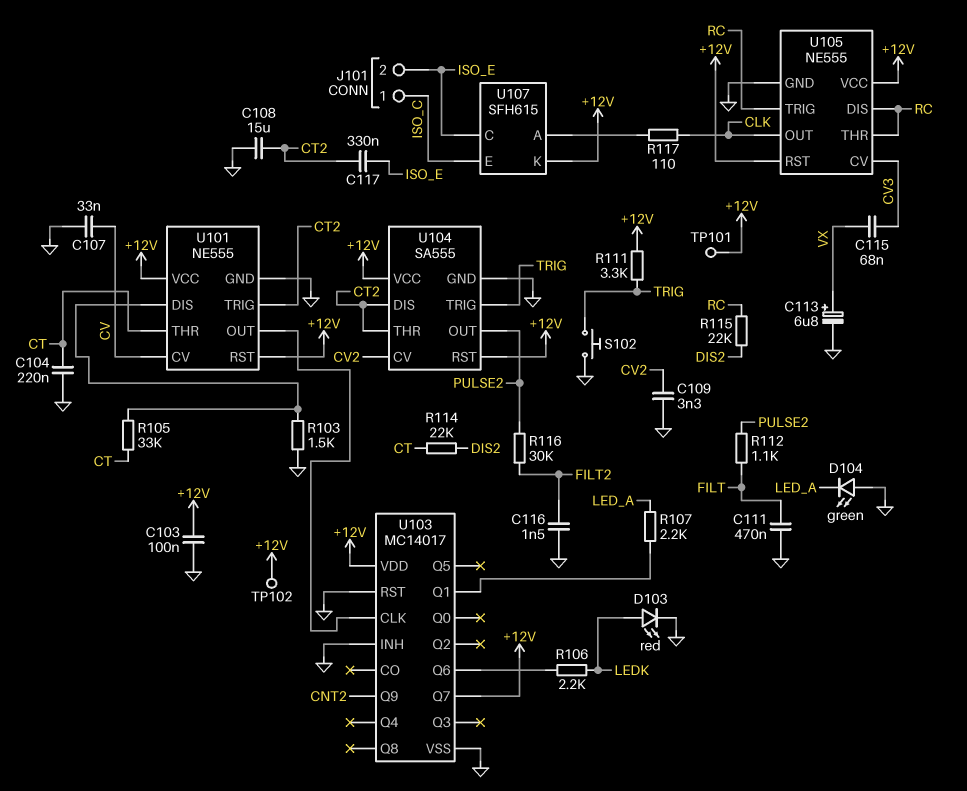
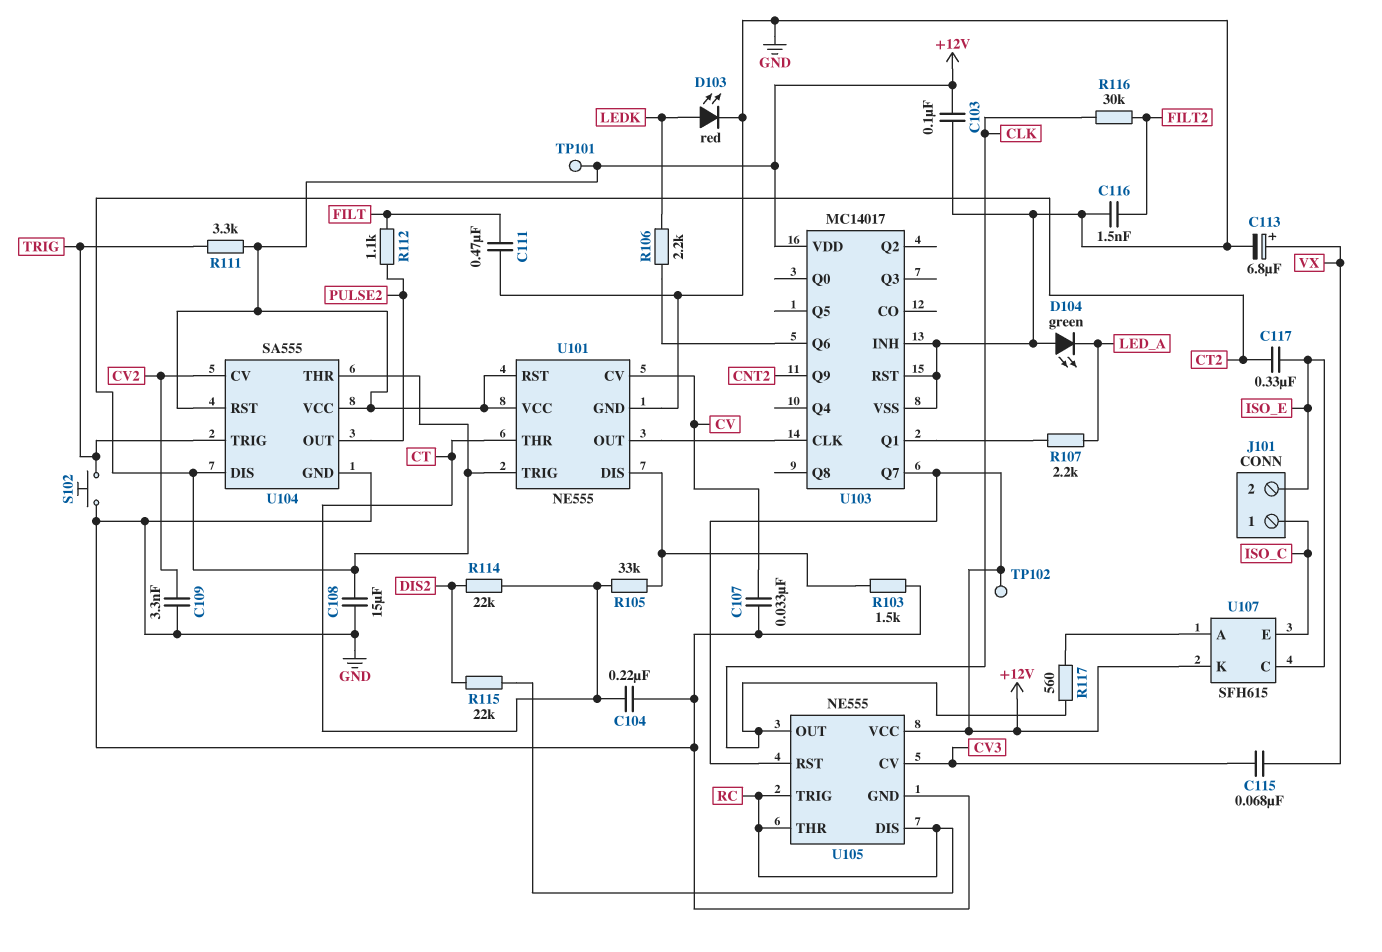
R116: 30k (FILT2, PULSE2) -> 30k (CLK, FILT2)
R117: 110 (CLK, U107/A) -> 560 (CLK, U107/A)

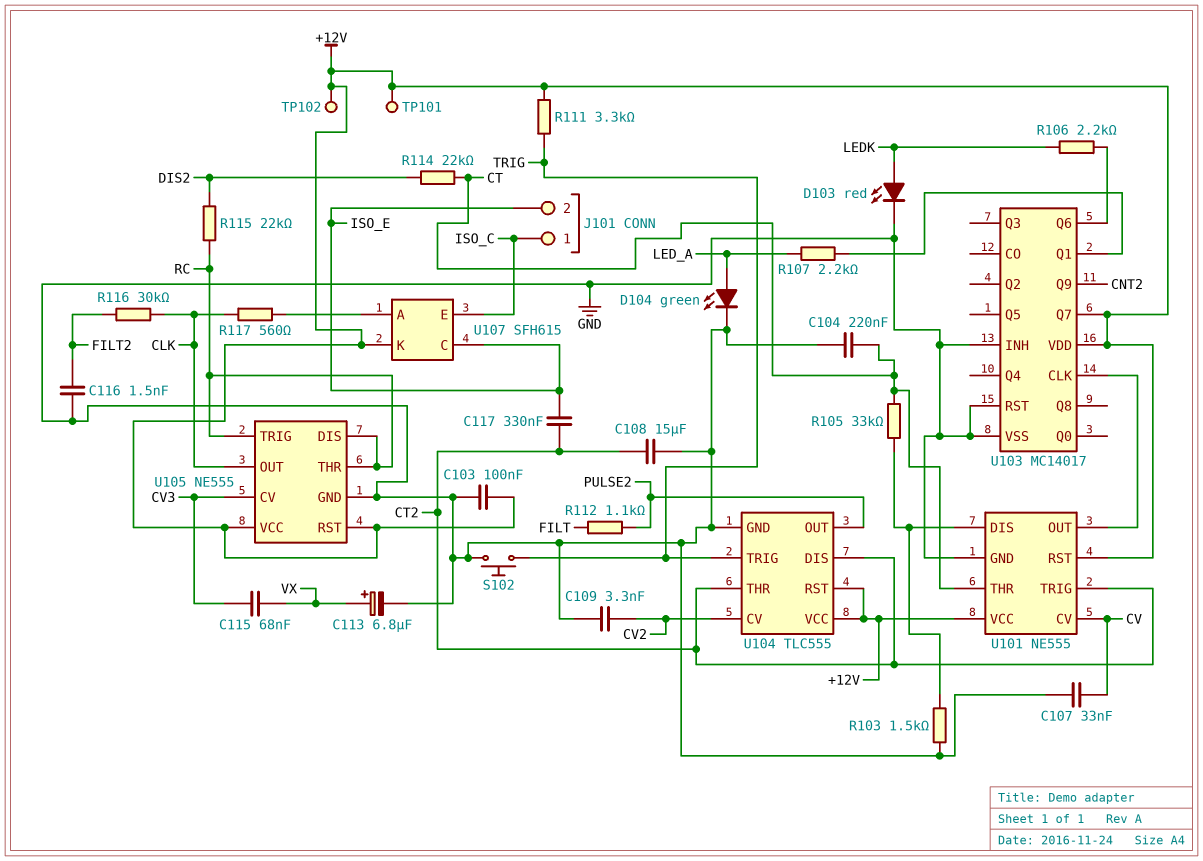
C111: 470nF (FILT, GND) -> none
D104: LED green (A GND, K LED_A) -> LED green (A LED_A, K GND)
U104: SA555 -> TLC555

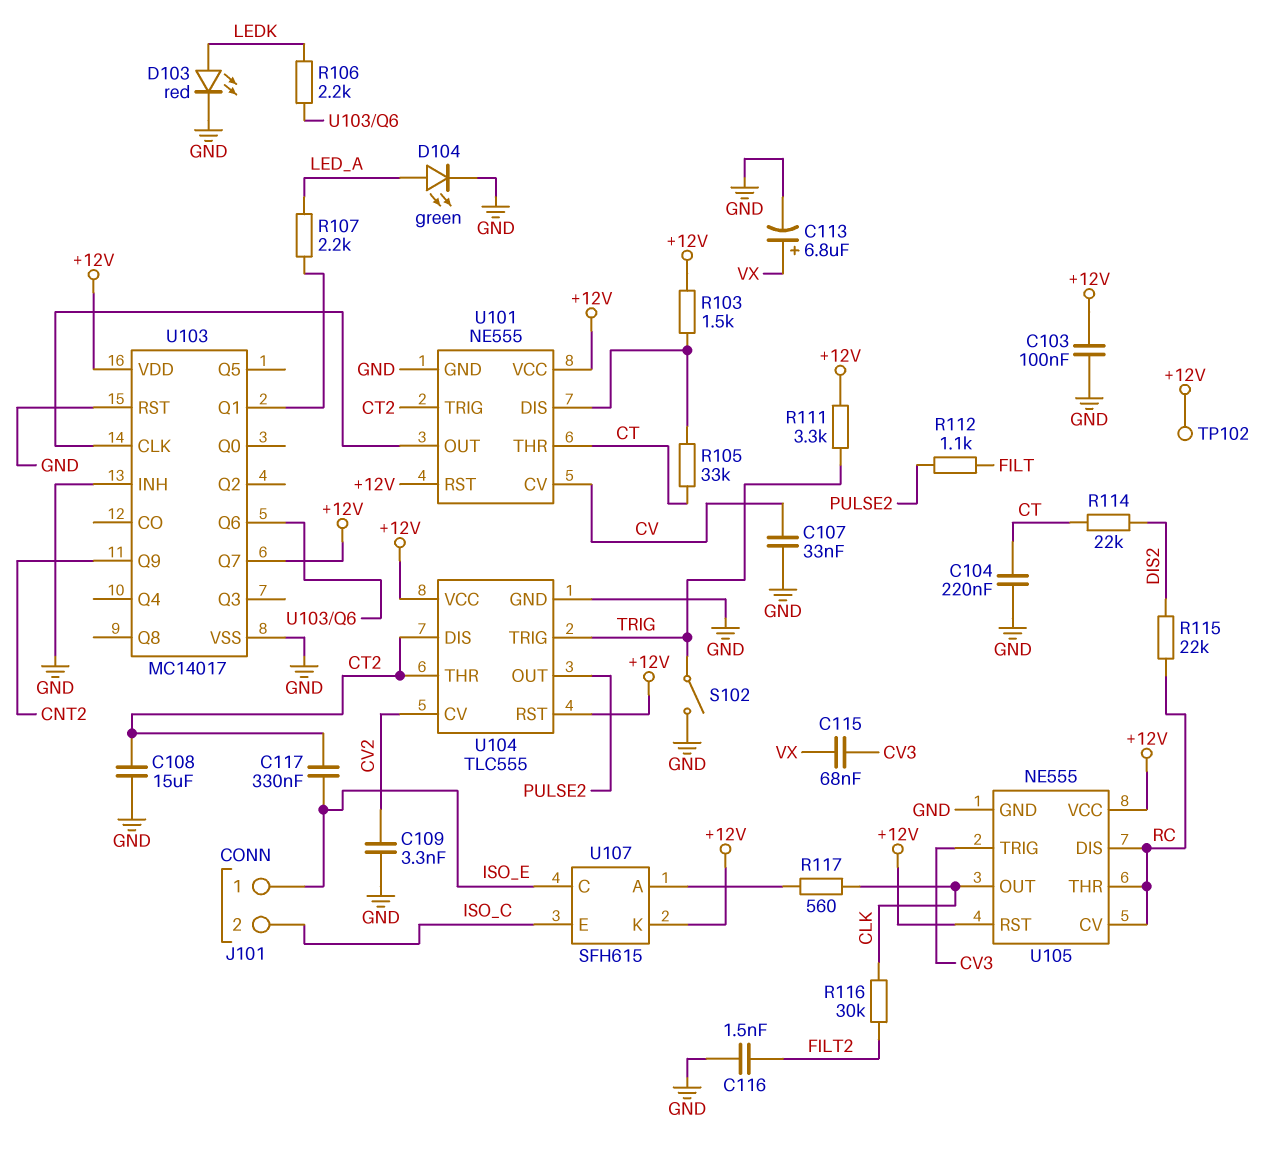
J101 pin 1: ISO_C -> ISO_E
J101 pin 2: ISO_E -> ISO_C
R103: 1.5k (GND, U101/DIS) -> 1.5k (+12V, U101/DIS)
S102: button (GND, TRIG) -> switch (GND, TRIG)
TP101: test point (+12V) -> none
U105 pin CV: CV3 -> RC
U105 pin TRIG: RC -> CV3

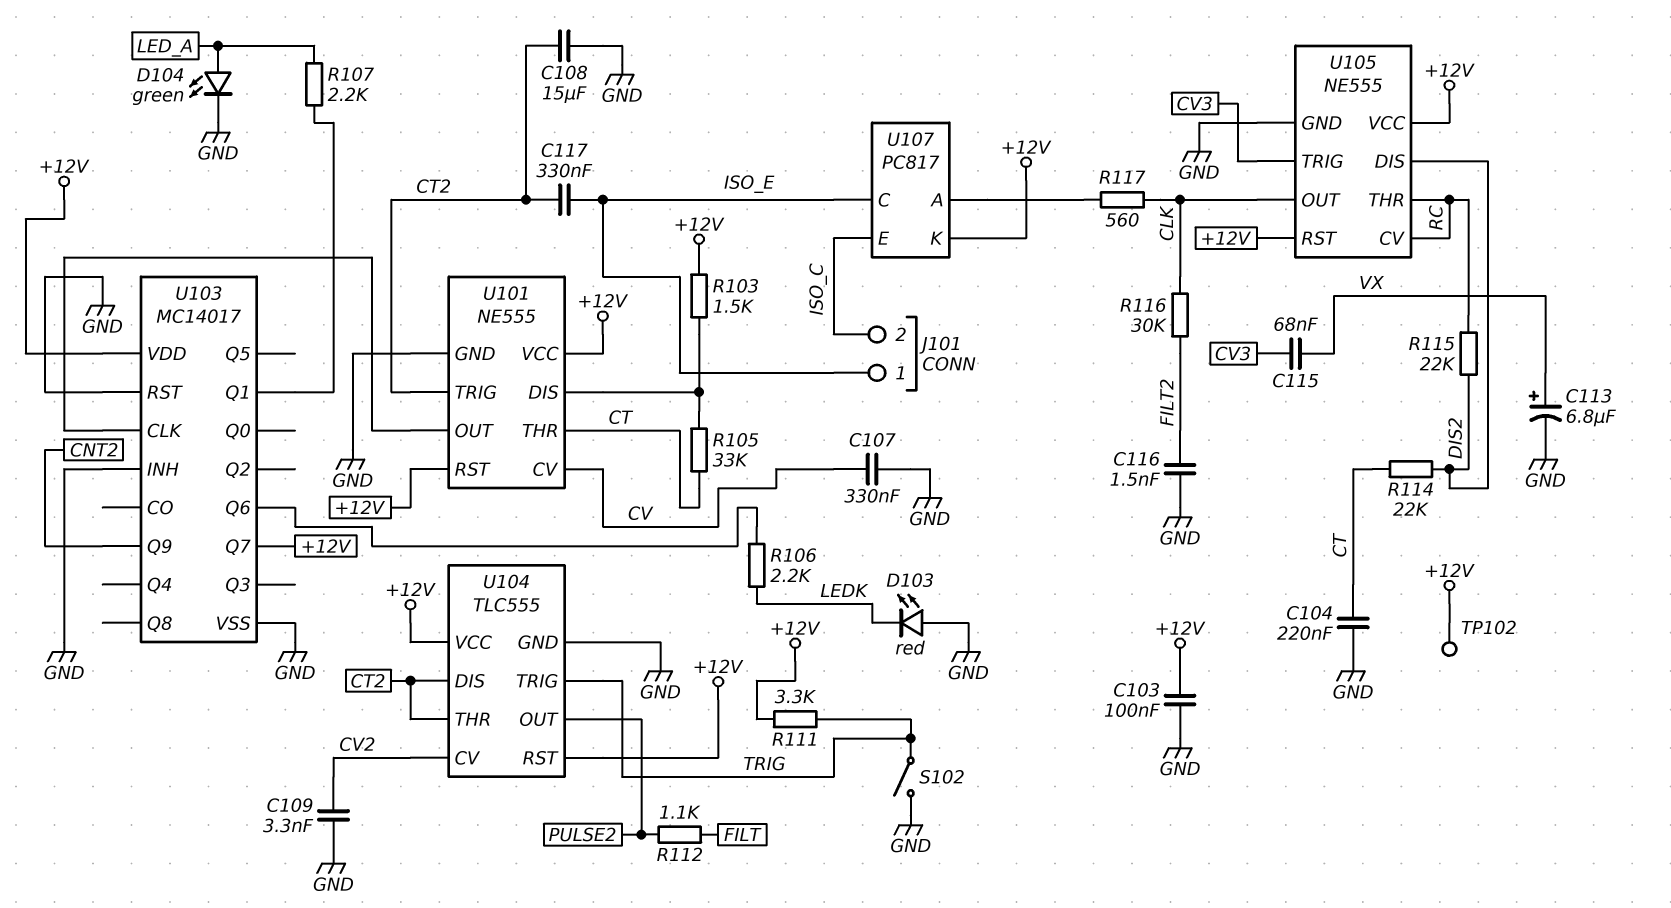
C107: 33nF (CV, GND) -> 330nF (CV, GND)
D103: LED red (A LEDK, K GND) -> LED red (A GND, K LEDK)
U105 pin DIS: RC -> DIS2
U107: SFH615 -> PC817

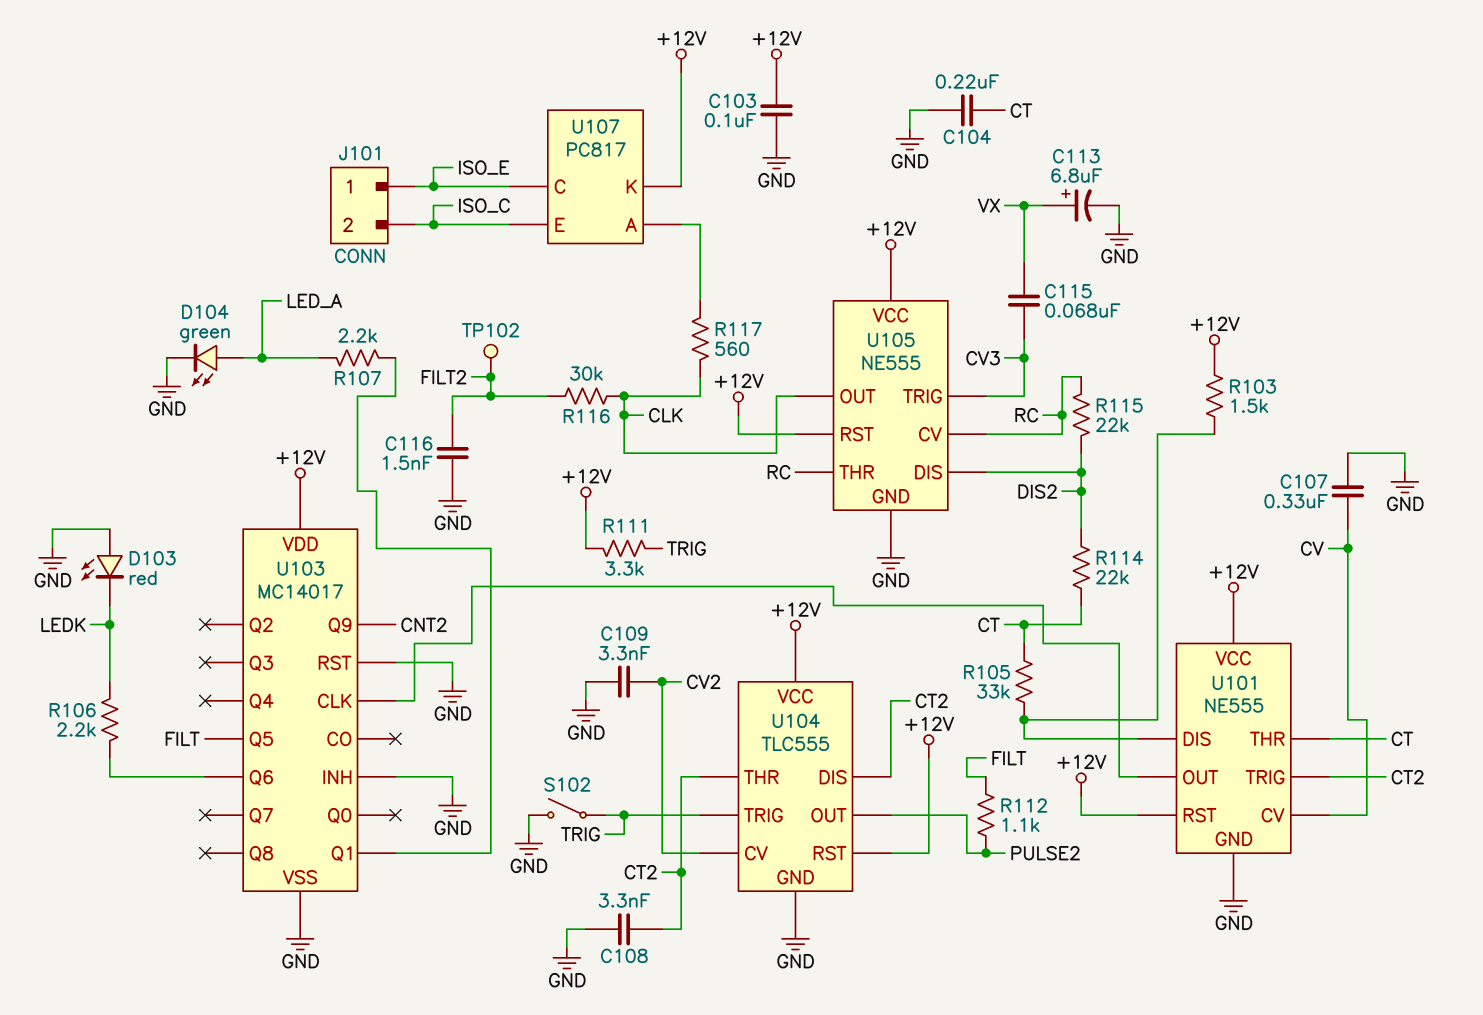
C108: 15uF (CT2, GND) -> 3.3nF (CT2, GND)
C117: 330nF (CT2, ISO_E) -> none
TP102: test point (+12V) -> test point (FILT2)
U103 pin Q5: none -> FILT
U103 pin Q7: +12V -> none

